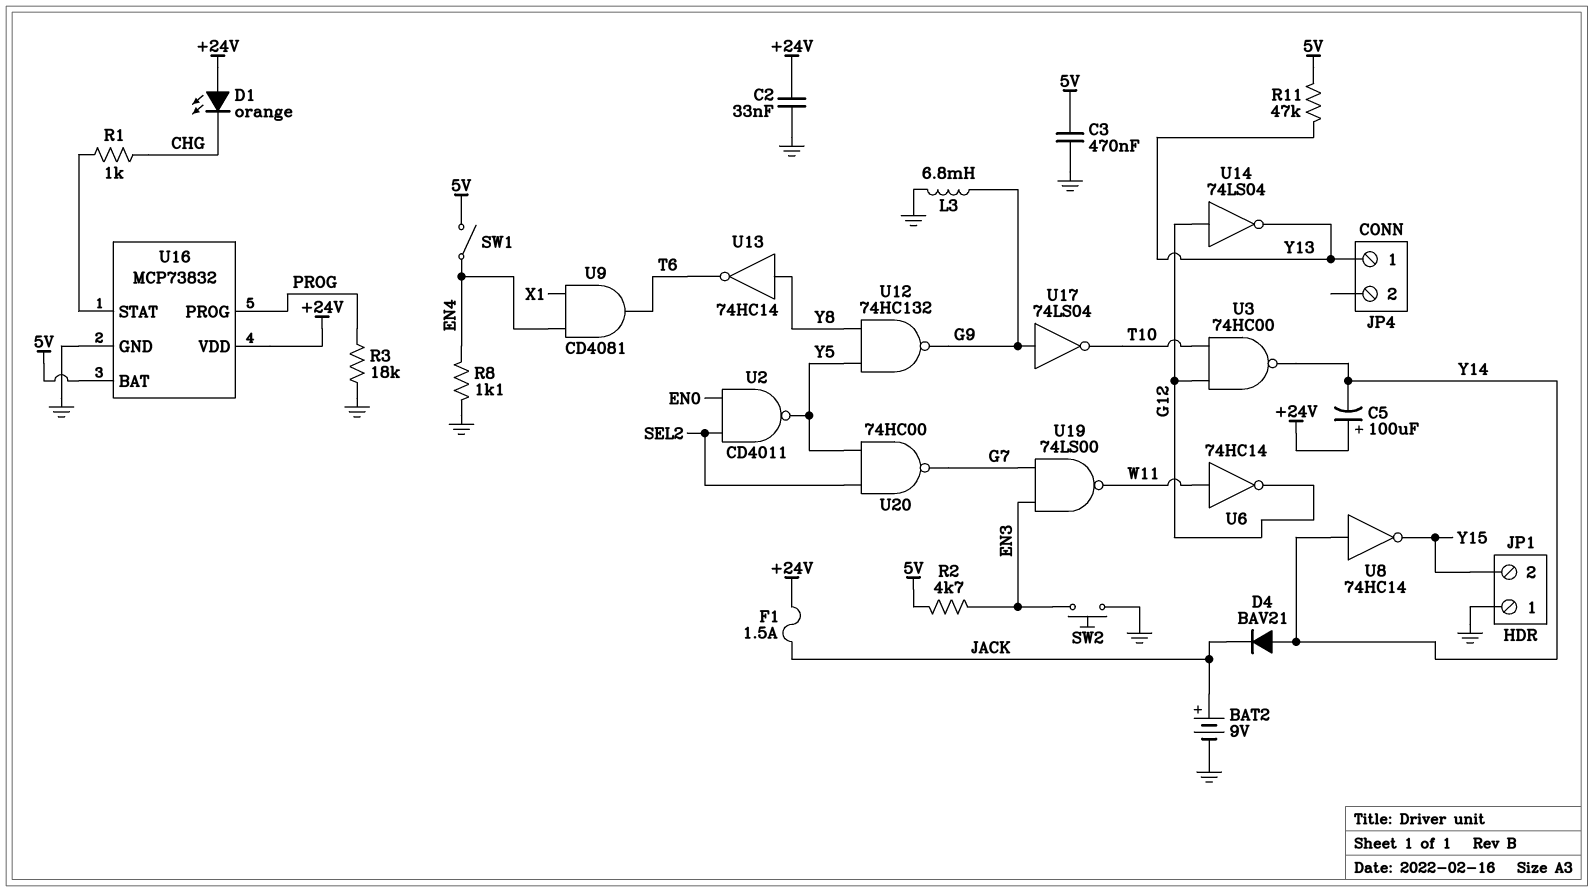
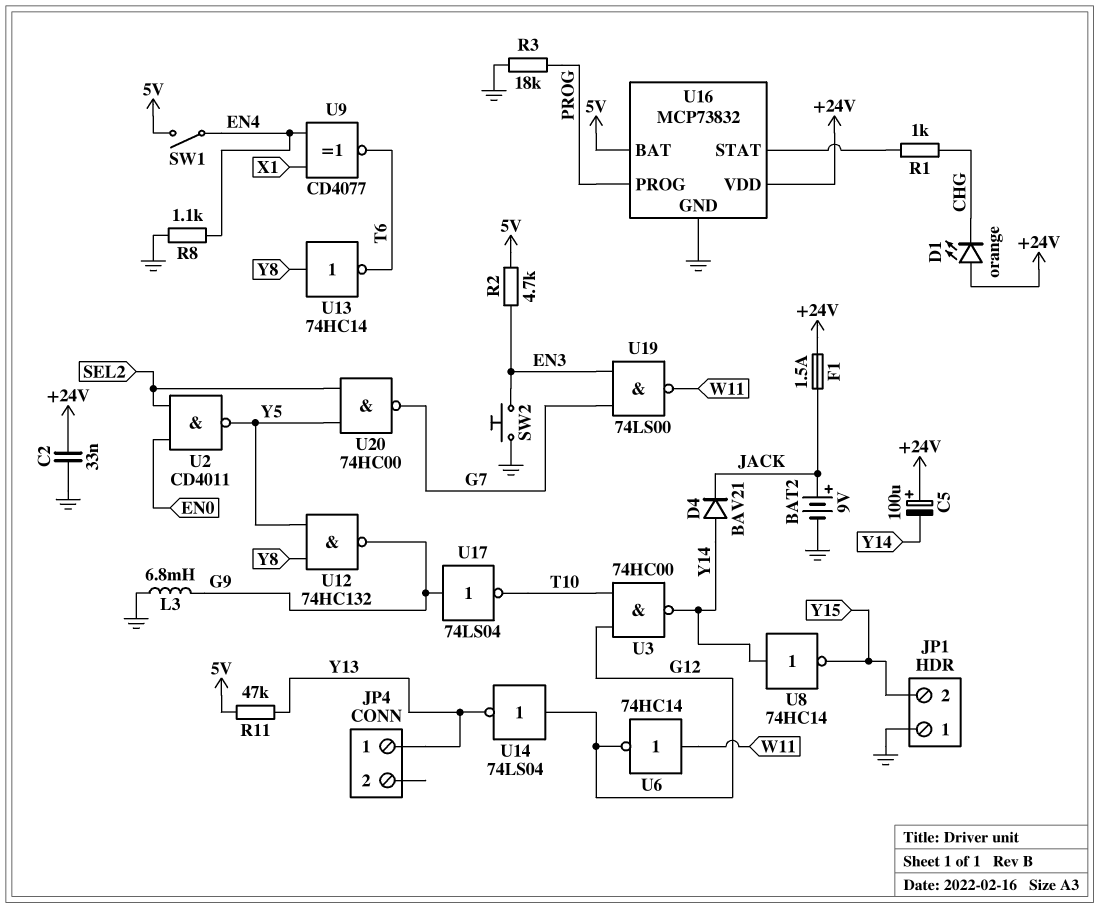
C3: 470nF (5V, GND) -> none
U9: AND CD4081 (in EN4, in X1, out T6) -> XNOR CD4077 (in EN4, in X1, out T6)

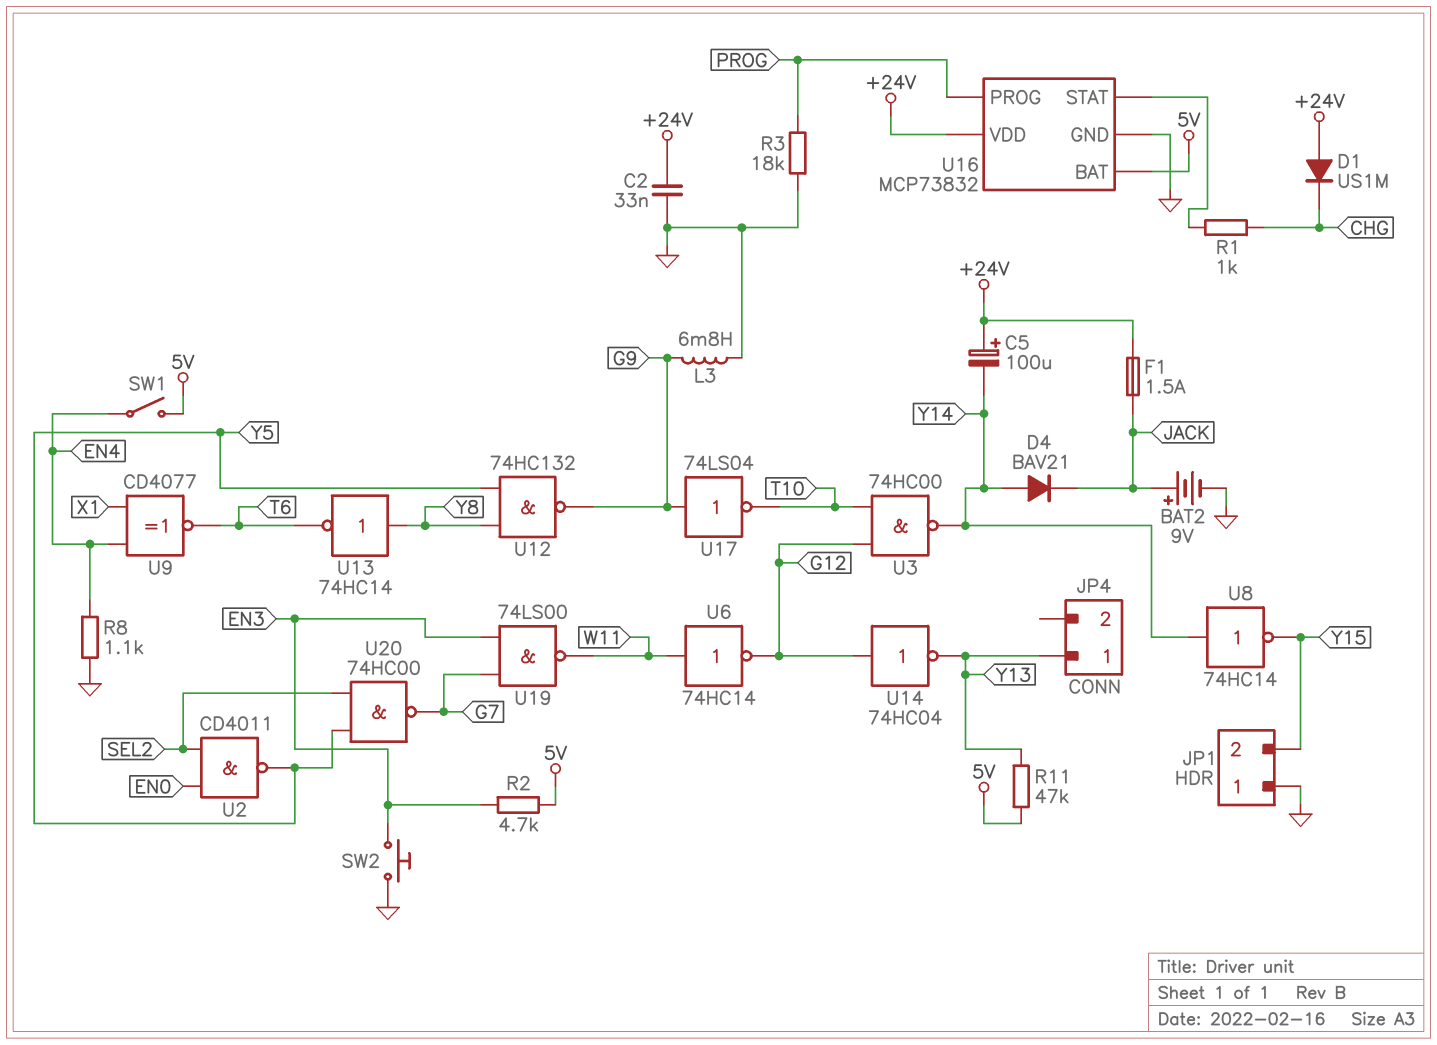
D1: LED orange (A +24V, K CHG) -> diode US1M (A +24V, K CHG)
U14: NOT 74LS04 (in G12, out Y13) -> NOT 74HC04 (in G12, out Y13)

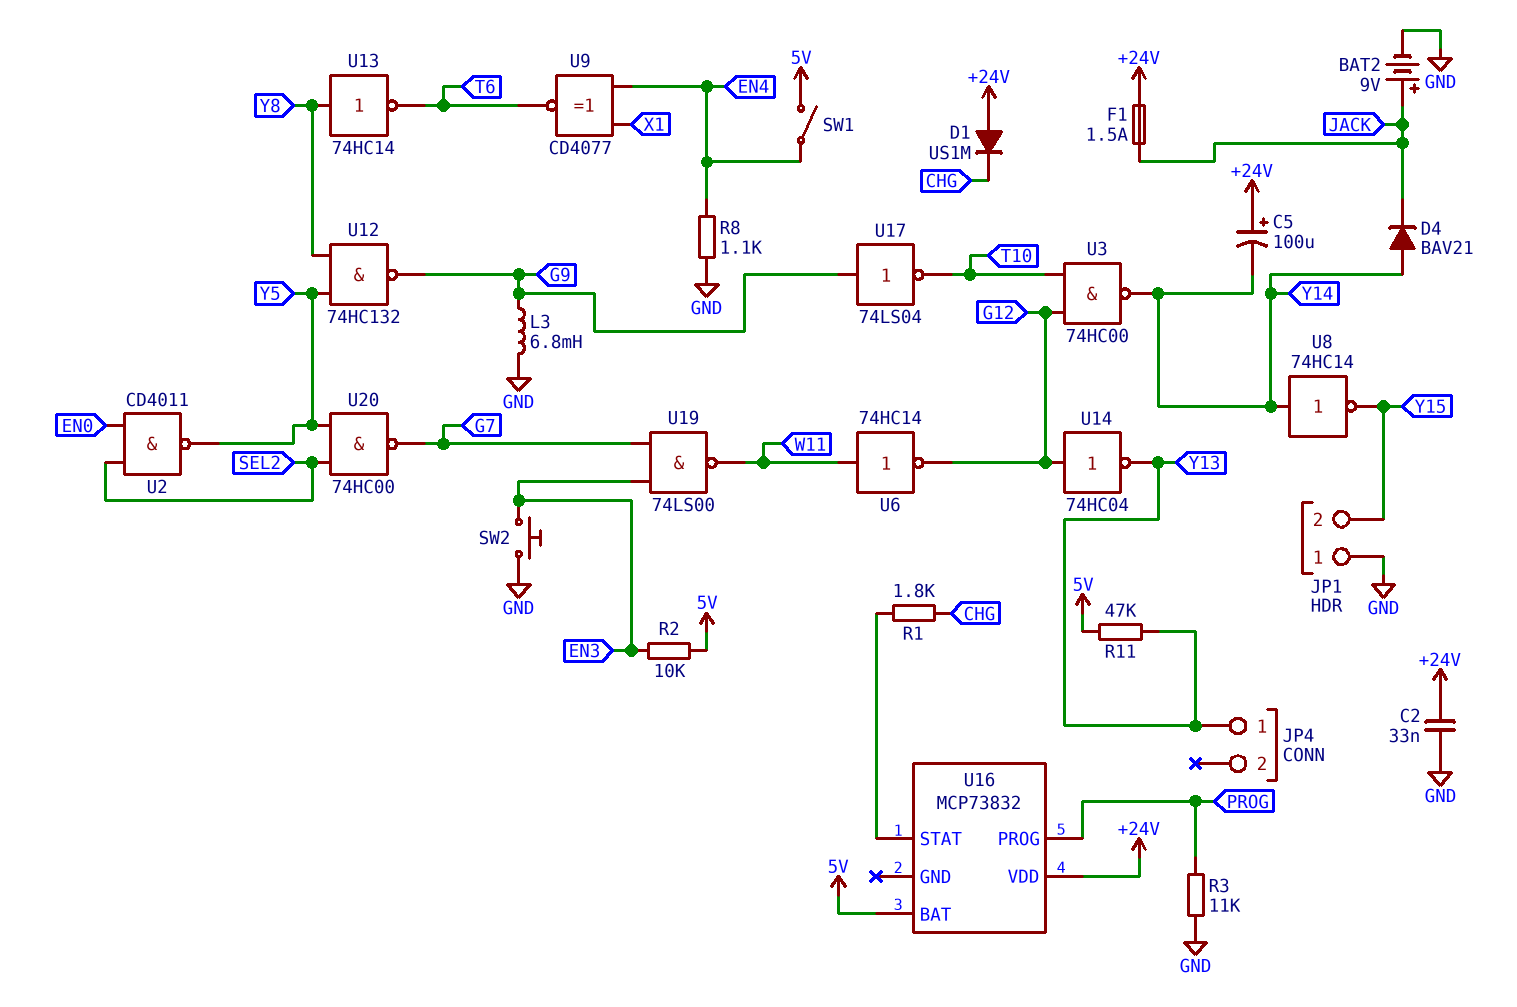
R1: 1k (CHG, U16/STAT) -> 1.8k (CHG, U16/STAT)
R2: 4.7k (5V, EN3) -> 10k (5V, EN3)
R3: 18k (GND, PROG) -> 11k (GND, PROG)
U16 pin GND: GND -> none

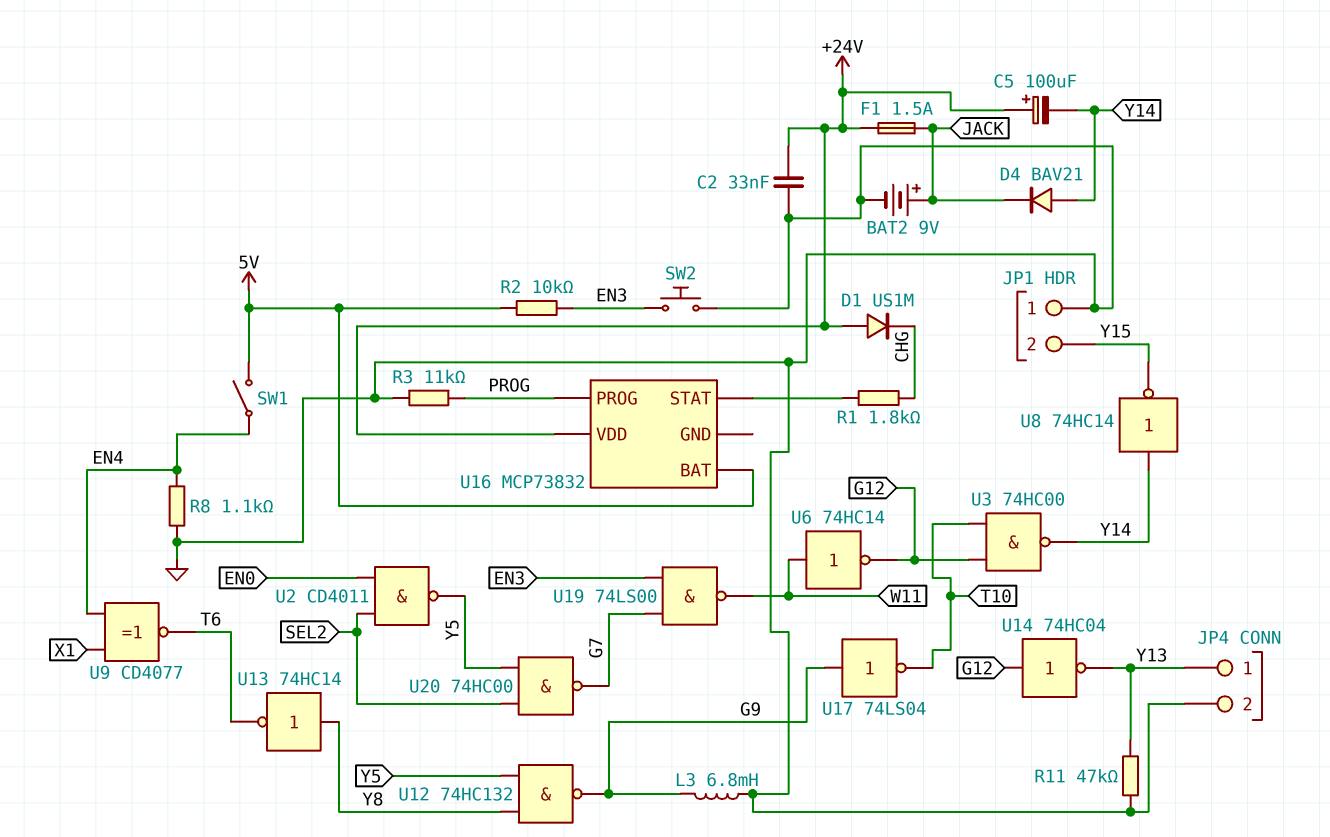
JP4 pin 2: none -> GND
R11: 47k (5V, Y13) -> 47k (GND, Y13)

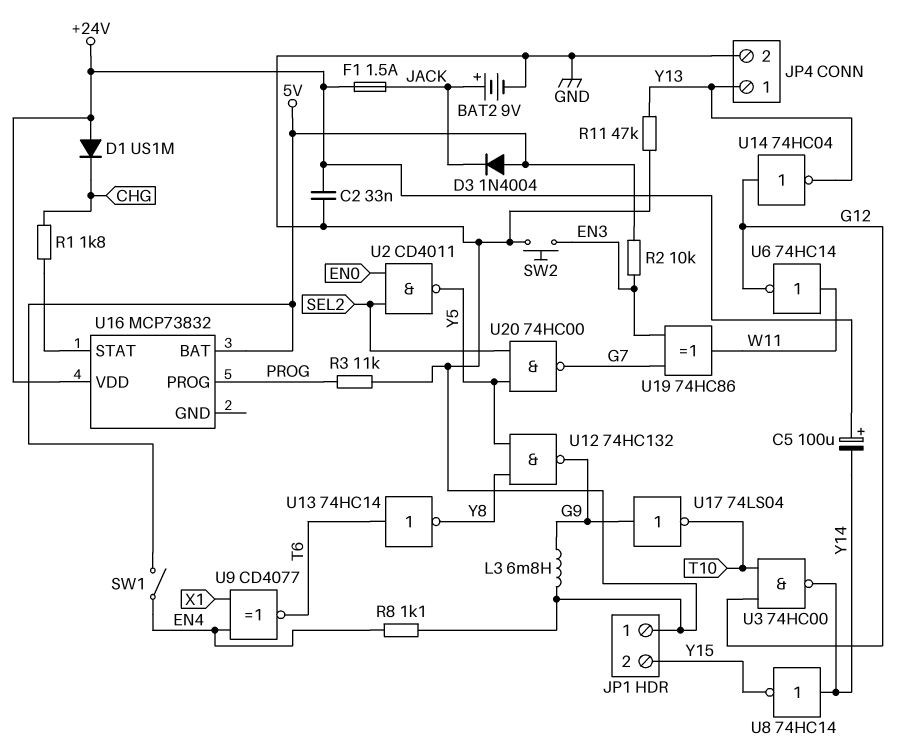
D3: none -> diode 1N4004 (A 5V, K JACK)
D4: diode BAV21 (A Y14, K JACK) -> none
U13: NOT 74HC14 (in Y8, out T6) -> NOT 74HC14 (in T6, out Y8)
U19: NAND 74LS00 (in EN3, in G7, out W11) -> XOR 74HC86 (in EN3, in G7, out W11)

